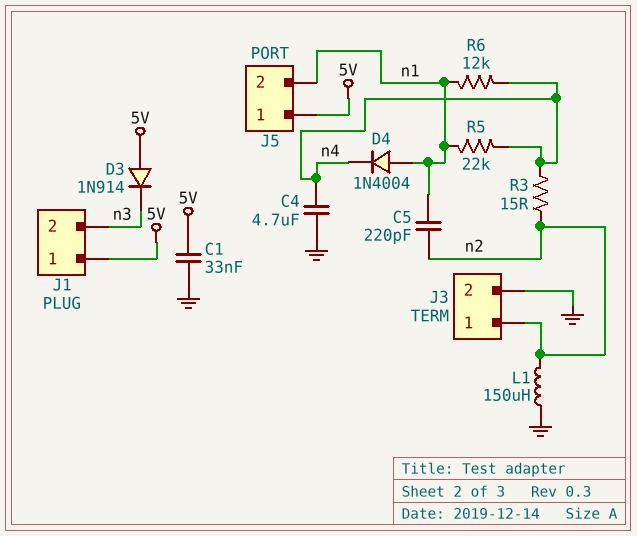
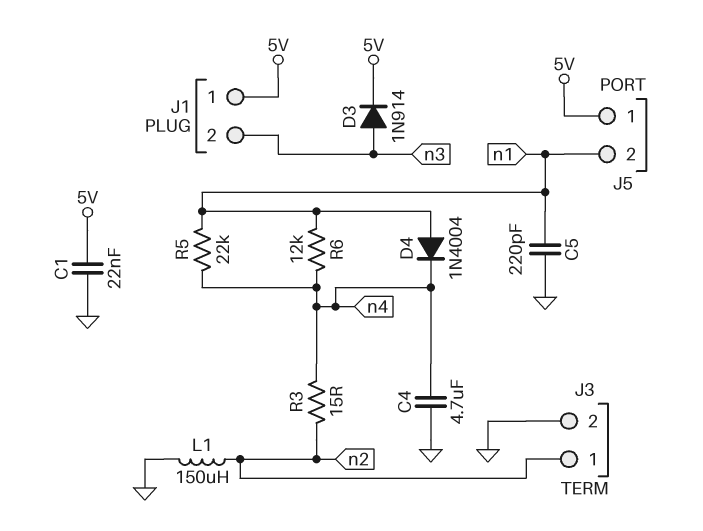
C1: 33nF (5V, GND) -> 22nF (5V, GND)
C5: 220pF (n1, n2) -> 220pF (GND, n1)
D3: diode 1N914 (A 5V, K n3) -> diode 1N914 (A n3, K 5V)

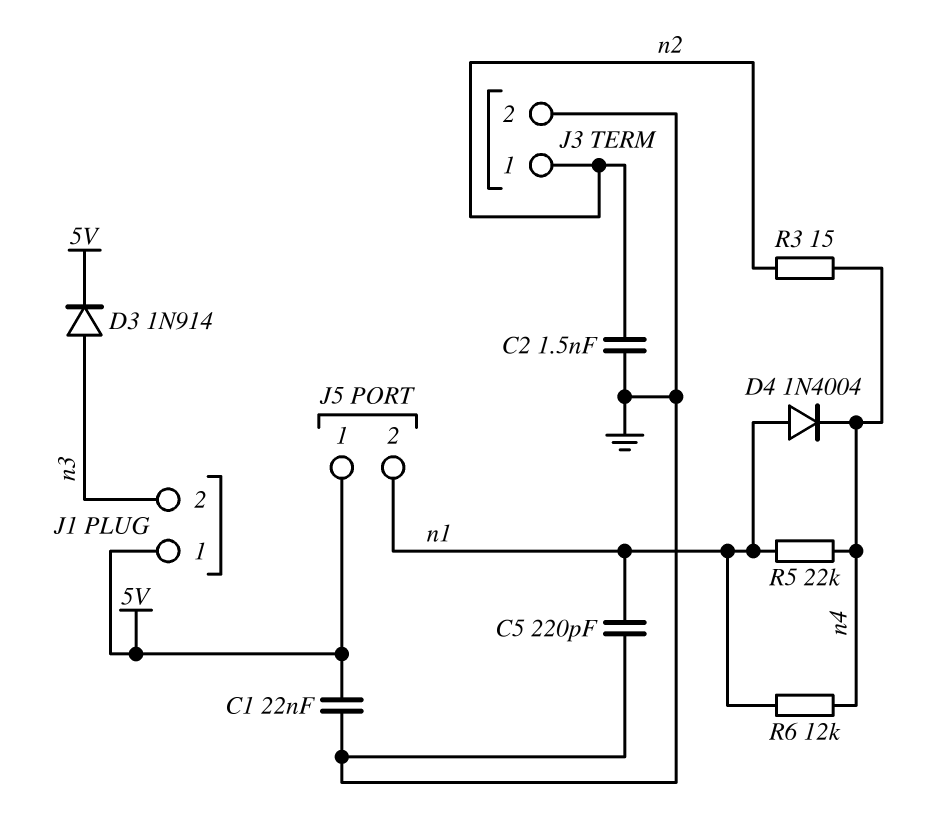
C2: none -> 1.5nF (GND, n2)
C4: 4.7uF (GND, n4) -> none
L1: 150uH (GND, n2) -> none

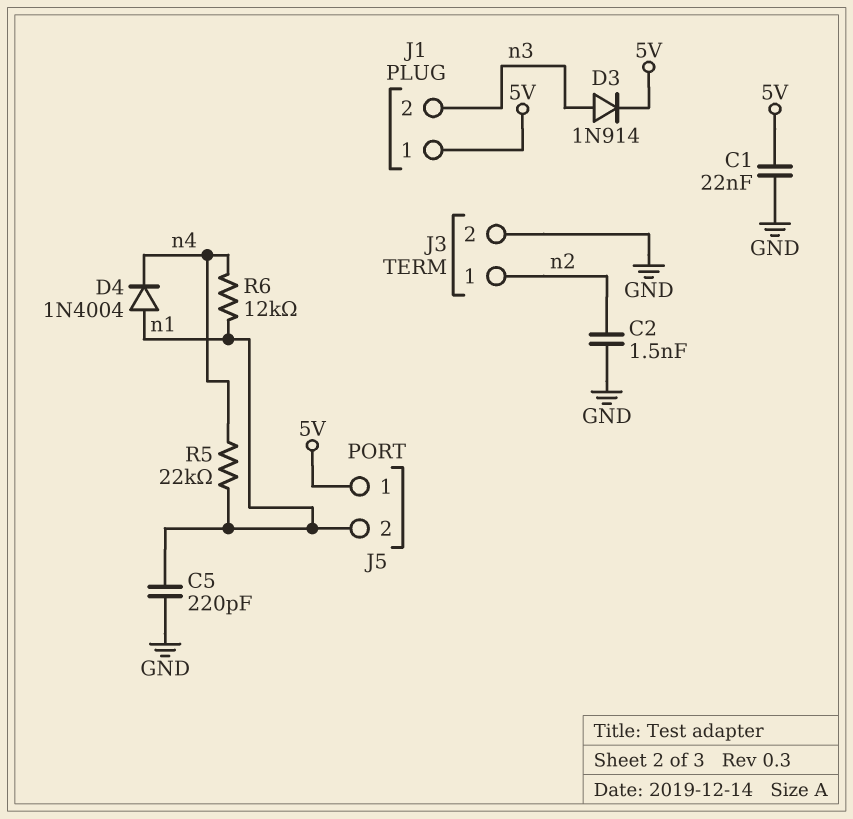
R3: 15 (n2, n4) -> none

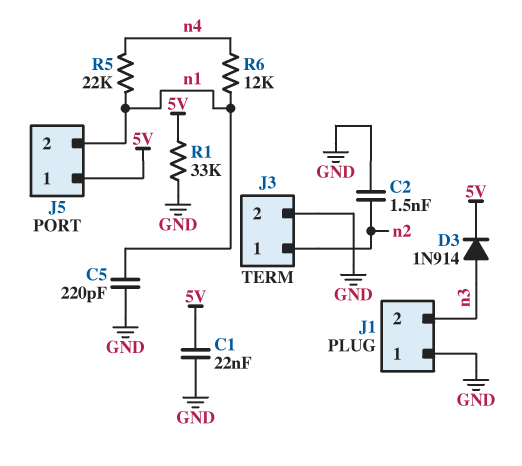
D4: diode 1N4004 (A n1, K n4) -> none
J1 pin 1: 5V -> GND
R1: none -> 33k (5V, GND)

